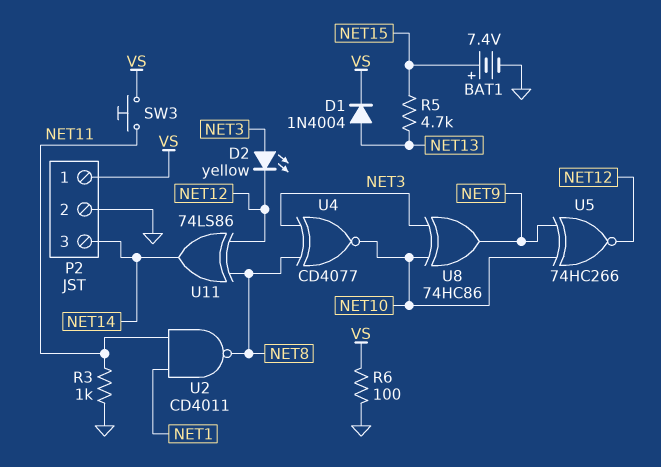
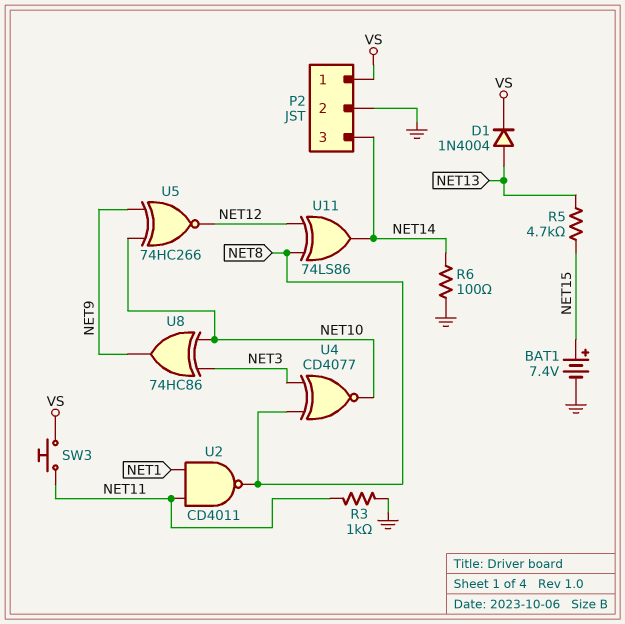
D2: LED yellow (A NET3, K NET12) -> none
R6: 100 (GND, VS) -> 100 (GND, NET14)

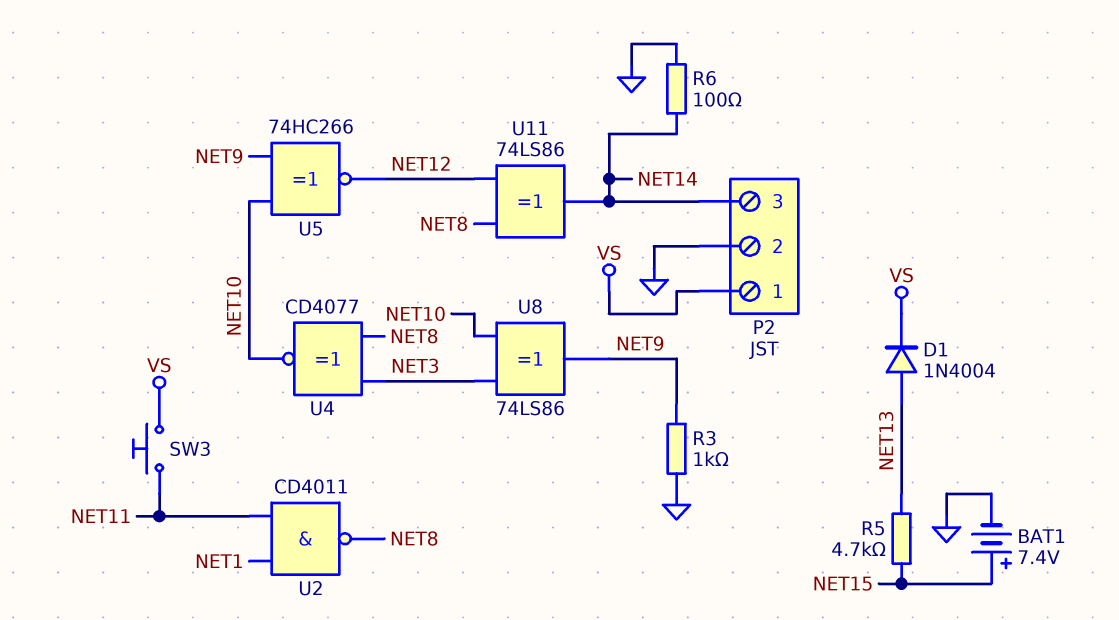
R3: 1k (GND, NET11) -> 1k (GND, NET9)
U8: XOR 74HC86 (in NET3, in NET10, out NET9) -> XOR 74LS86 (in NET3, in NET10, out NET9)

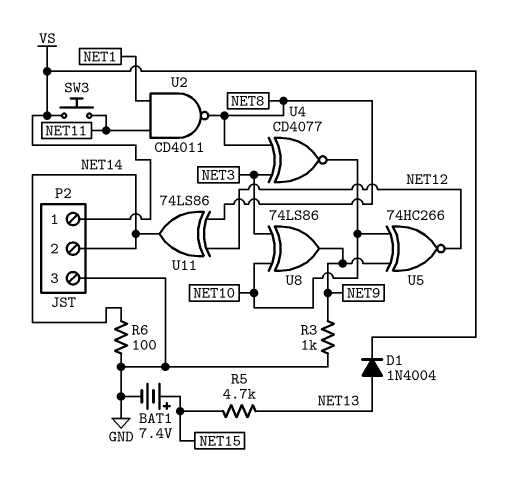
P2 pin 2: GND -> NET14
P2 pin 3: NET14 -> GND

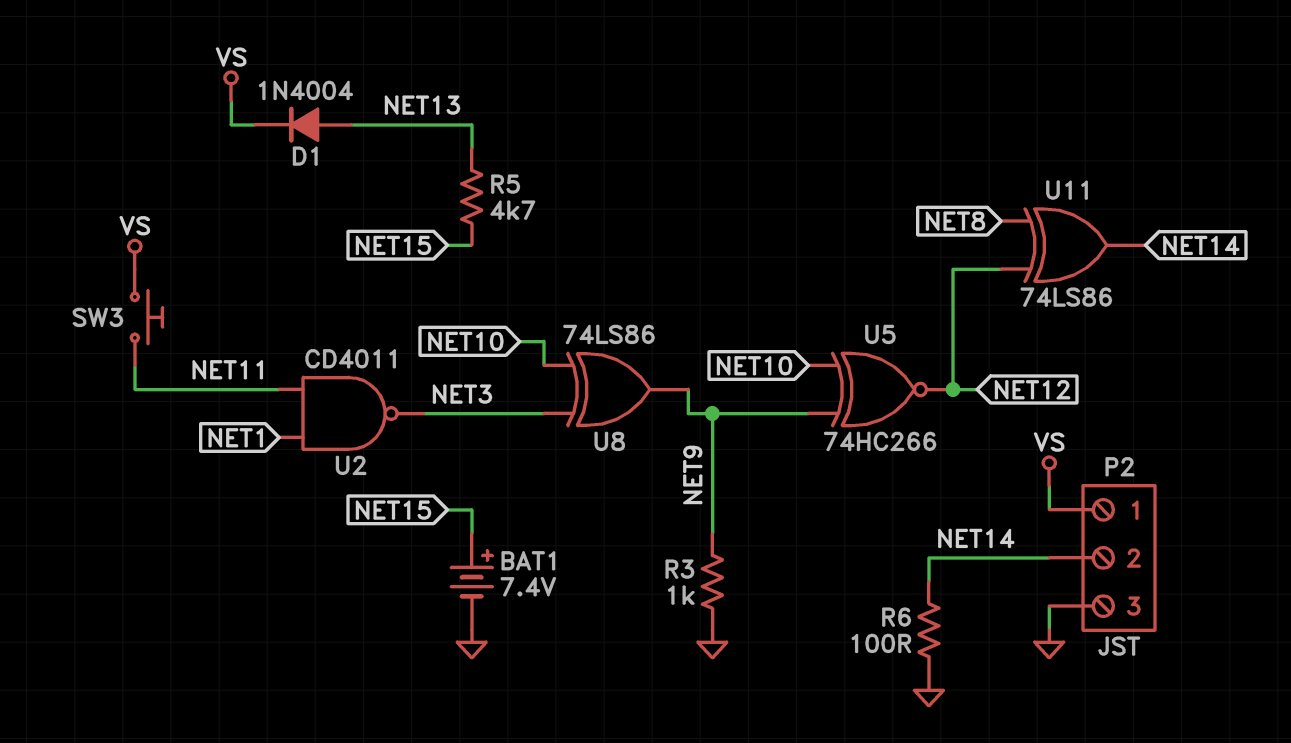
U2: NAND CD4011 (in NET1, in NET11, out NET8) -> NAND CD4011 (in NET1, in NET11, out NET3)
U4: XNOR CD4077 (in NET3, in NET8, out NET10) -> none

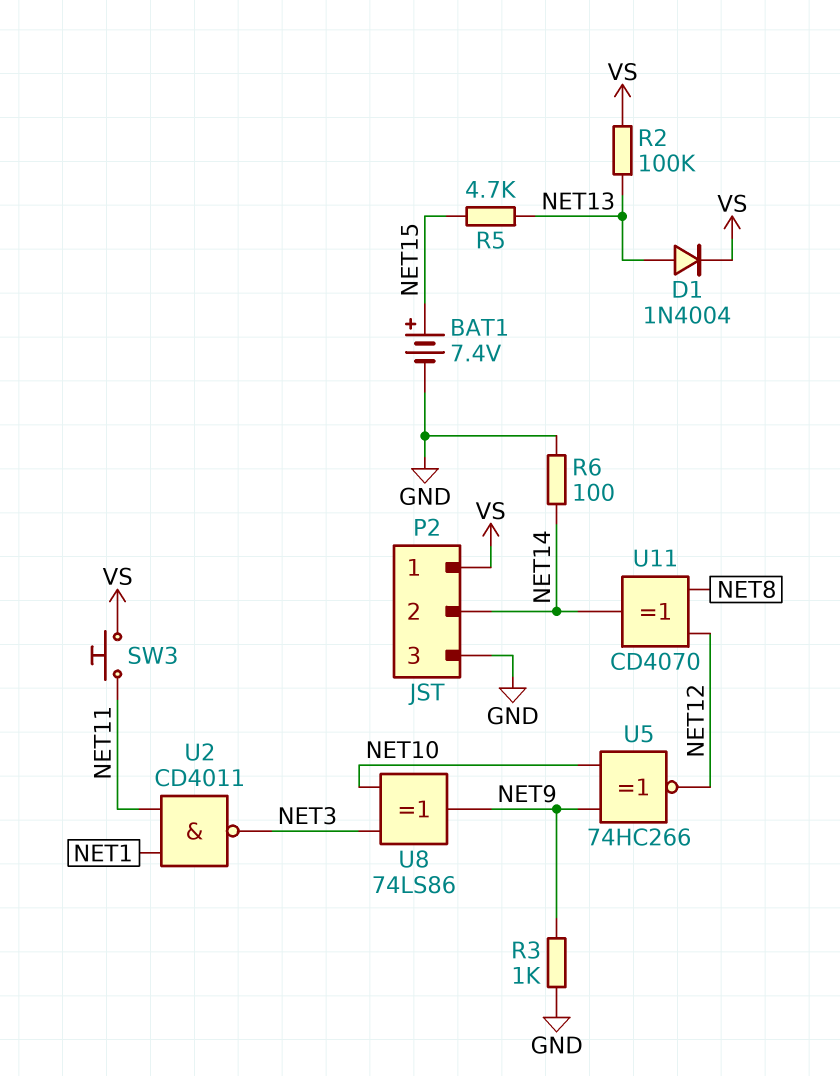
R2: none -> 100k (NET13, VS)
U11: XOR 74LS86 (in NET8, in NET12, out NET14) -> XOR CD4070 (in NET8, in NET12, out NET14)

